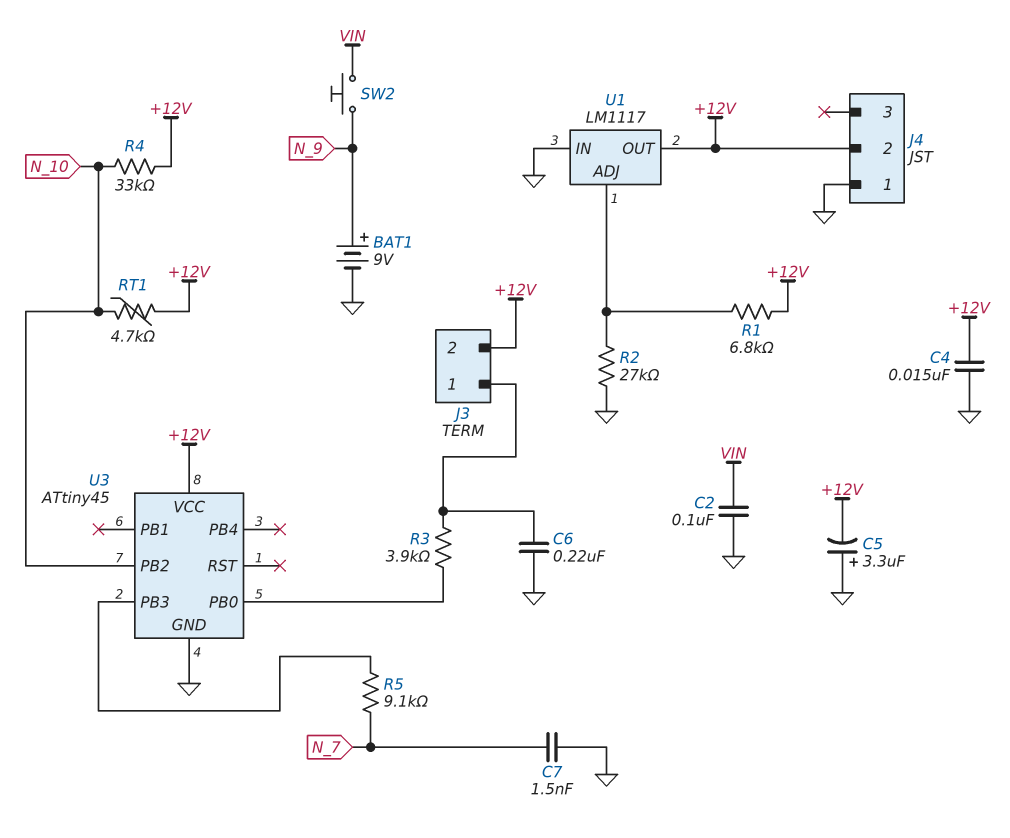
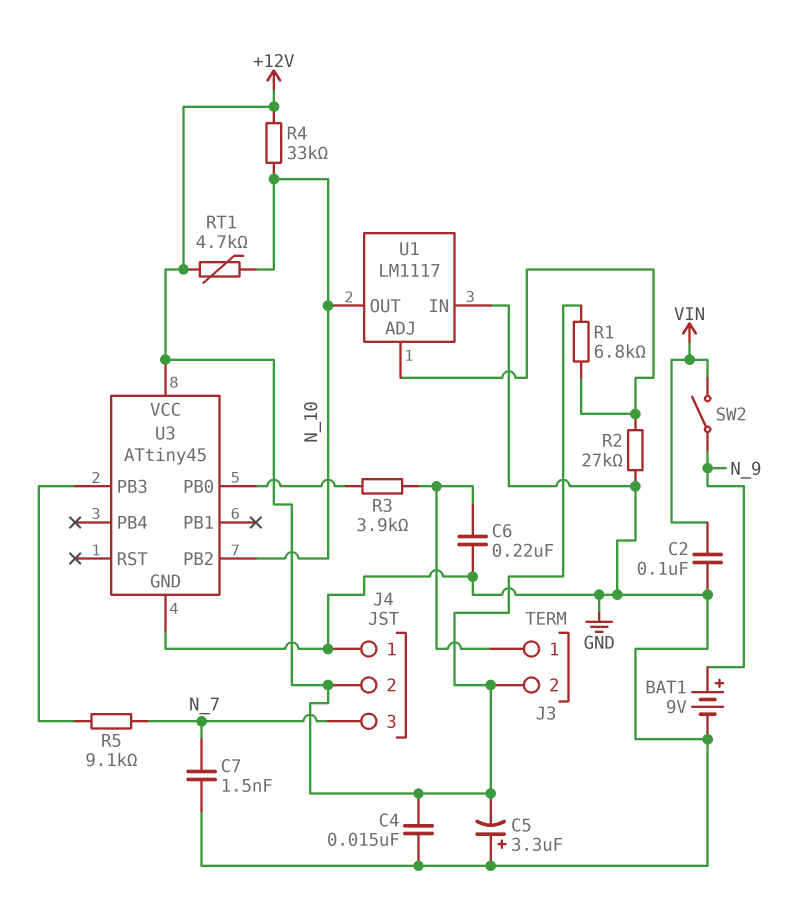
J4 pin 3: none -> N_7
SW2: button (N_9, VIN) -> switch (N_9, VIN)
U1 pin OUT: +12V -> N_10

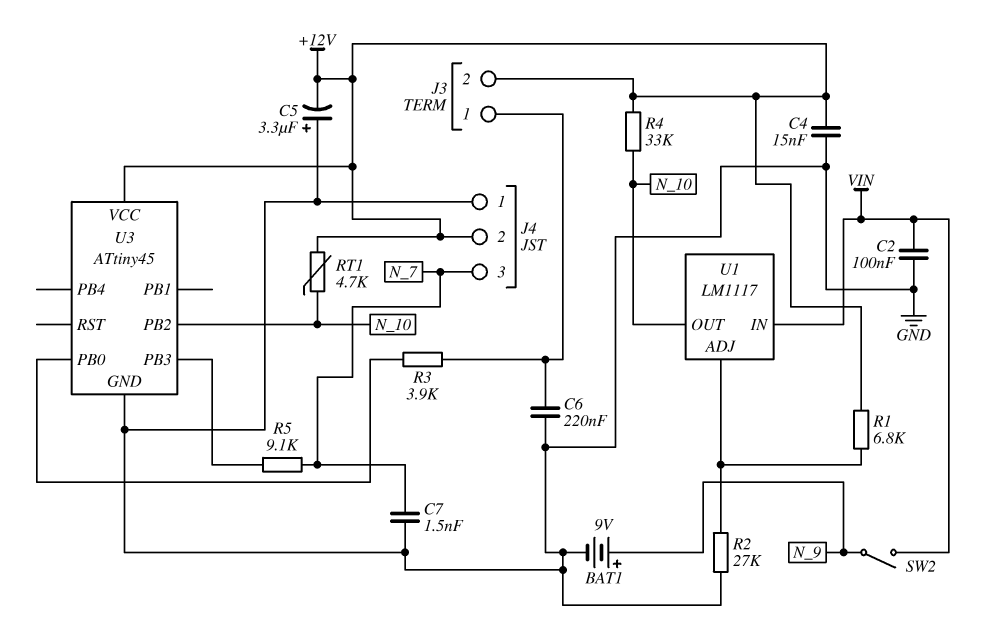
U1 pin IN: GND -> VIN

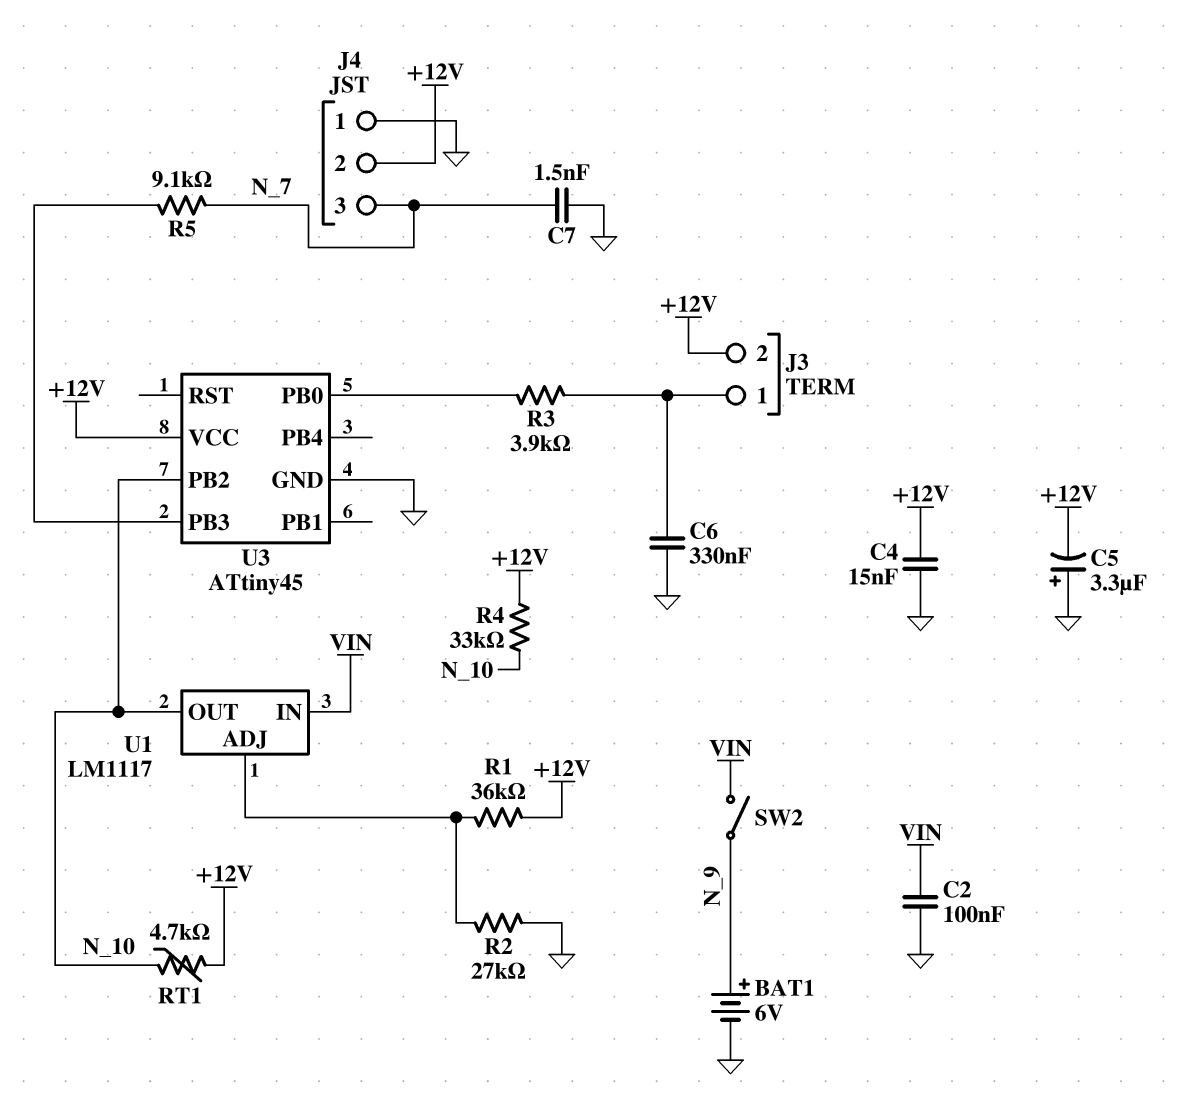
BAT1: 9V (plus N_9, minus GND) -> 6V (plus N_9, minus GND)
C6: 220nF (GND, J3/1) -> 330nF (GND, J3/1)
R1: 6.8k (+12V, U1/ADJ) -> 36k (+12V, U1/ADJ)

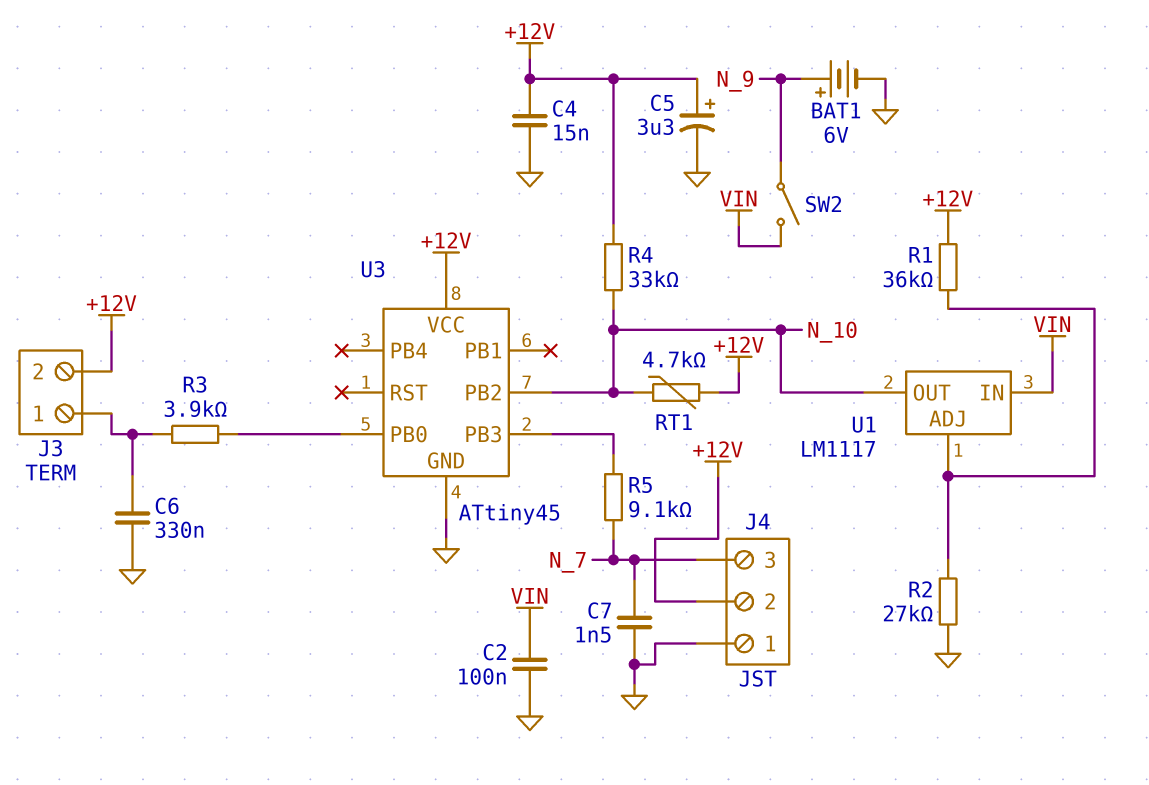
C5: 3.3uF (plus GND, minus +12V) -> 3.3uF (plus +12V, minus GND)

